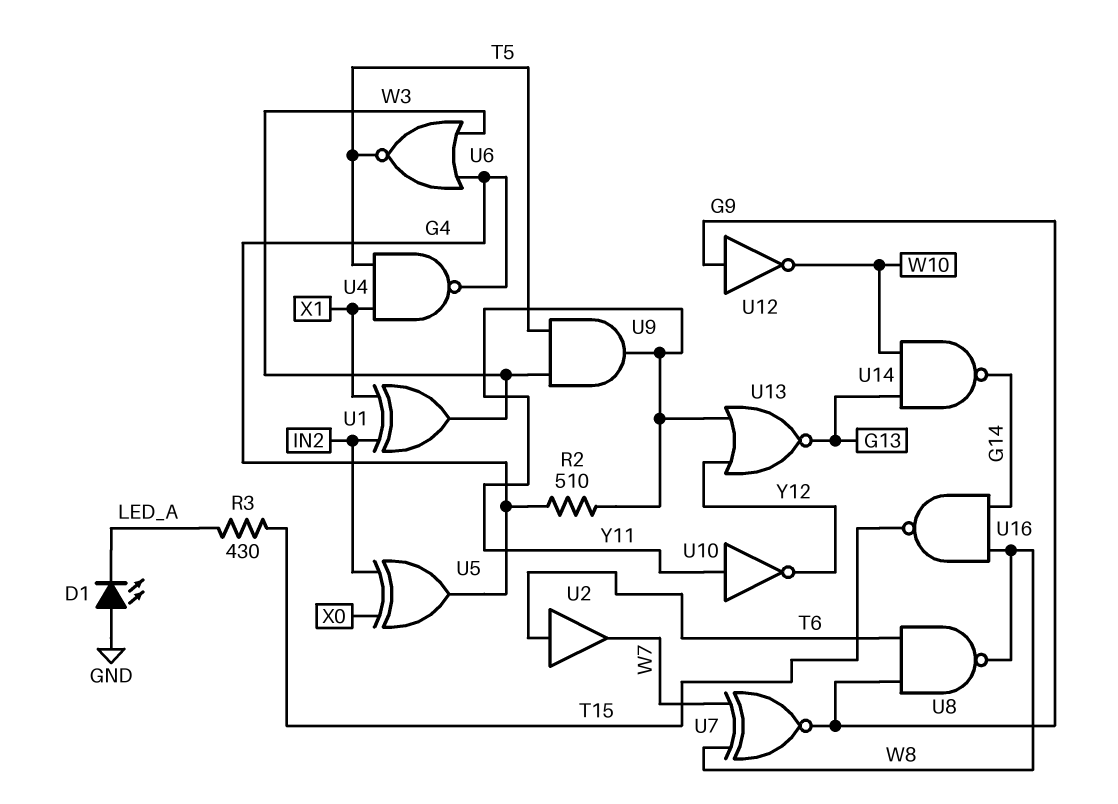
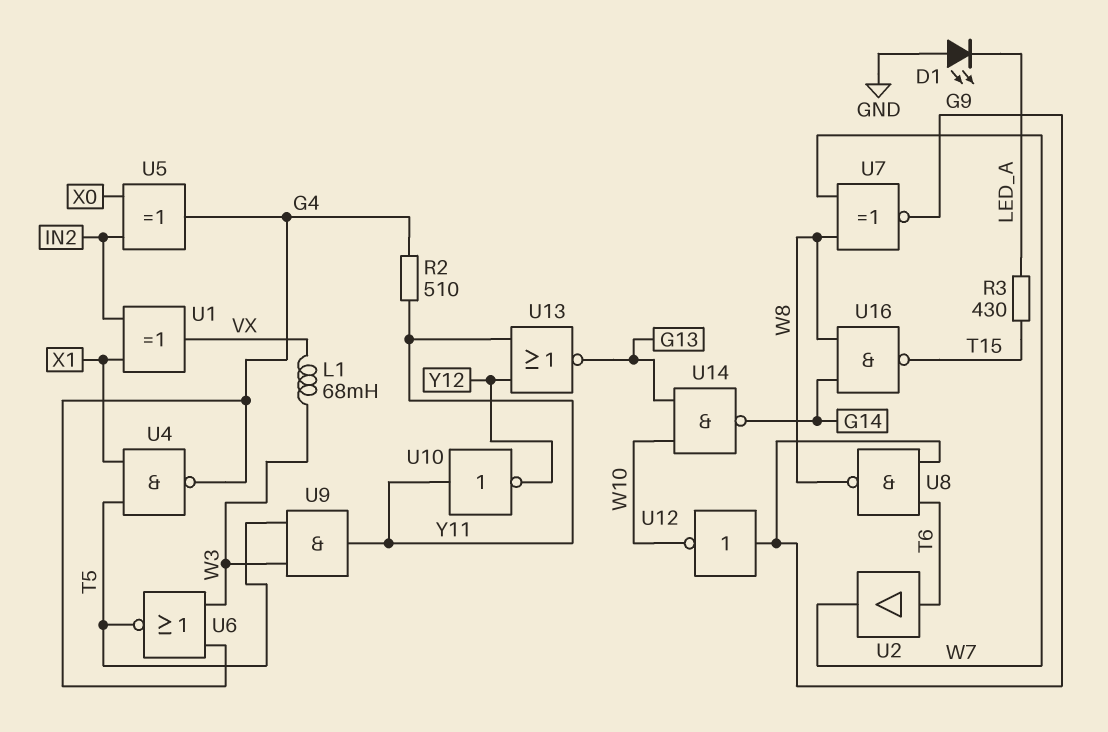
L1: none -> 68mH (VX, W3)
U1: XOR (in IN2, in X1, out W3) -> XOR (in IN2, in X1, out VX)

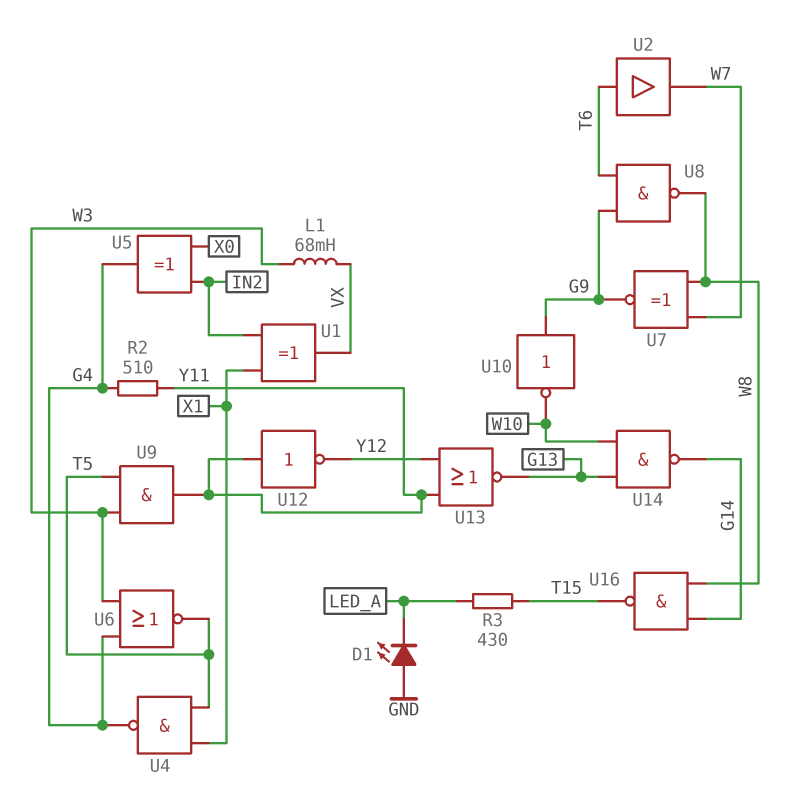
U10: NOT (in Y11, out Y12) -> NOT (in G9, out W10)
U12: NOT (in G9, out W10) -> NOT (in Y11, out Y12)

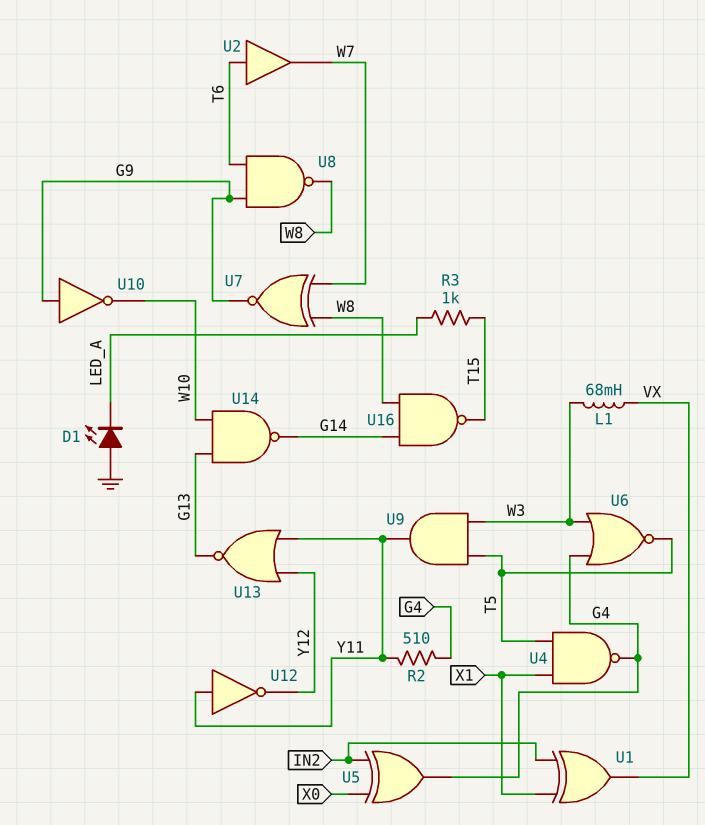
R3: 430 (LED_A, T15) -> 1k (LED_A, T15)

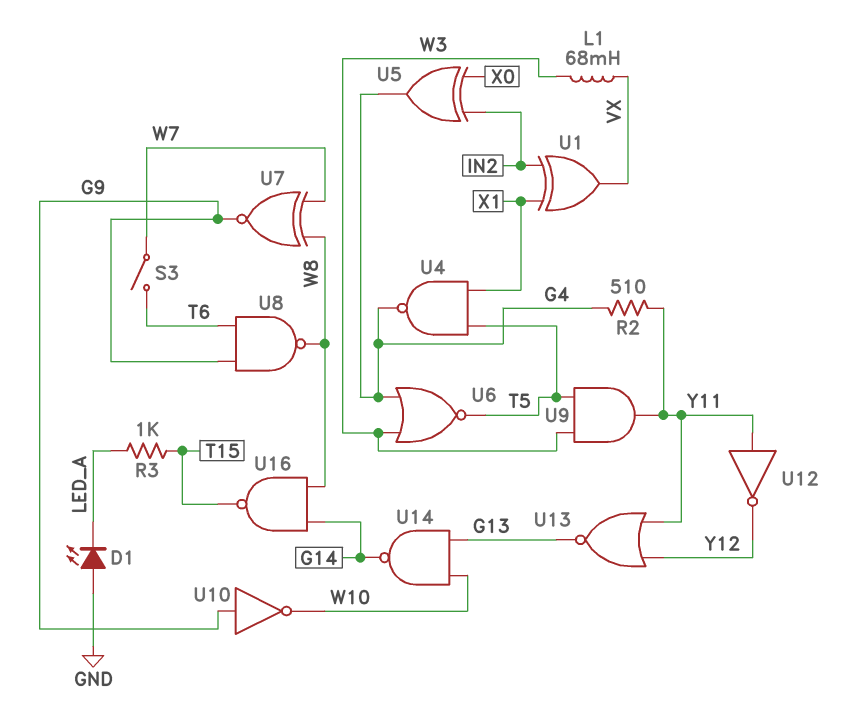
S3: none -> switch (T6, W7)
U2: buffer (in T6, out W7) -> none

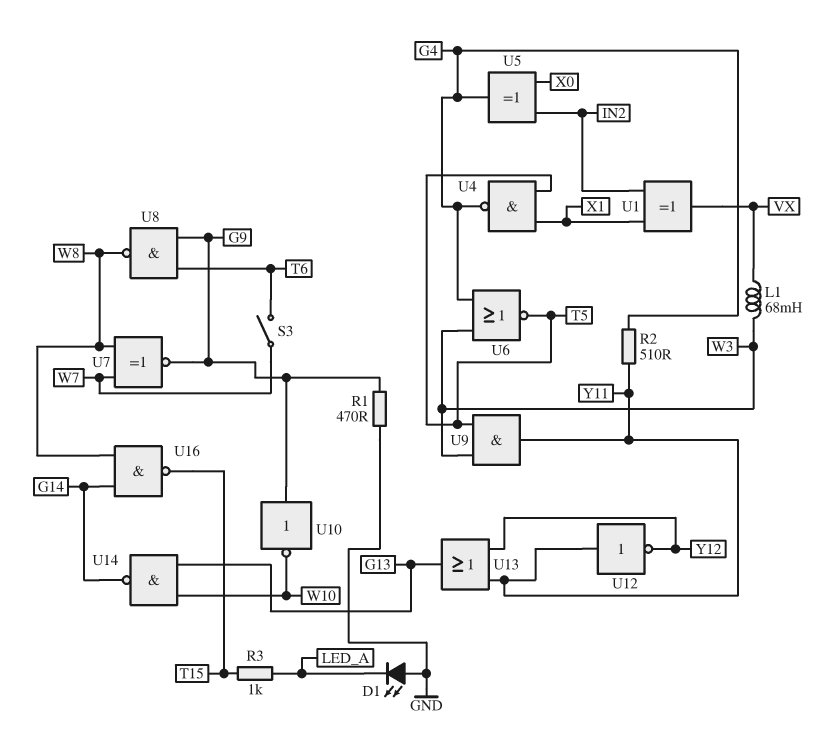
R1: none -> 470 (G9, GND)
U13: NOR (in Y11, in Y12, out G13) -> OR (in Y11, in Y12, out G13)

